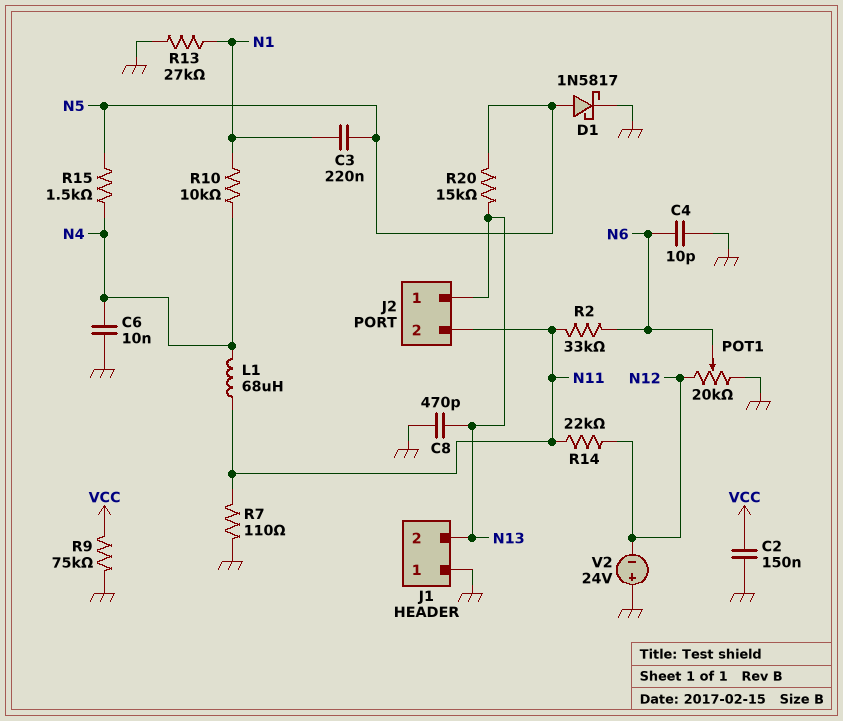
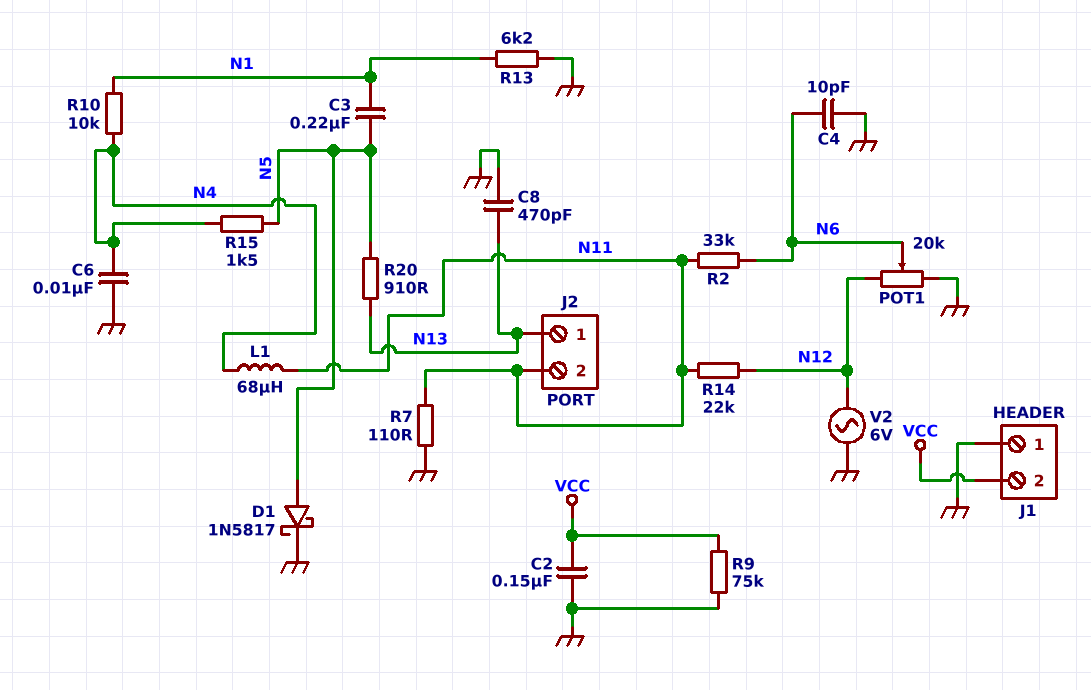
J1 pin 2: N13 -> VCC
R13: 27k (GND, N1) -> 6.2k (GND, N1)
R20: 15k (N5, N13) -> 910 (N5, N13)
V2: 24V (plus GND, minus N12) -> AC 6V (GND, N12)

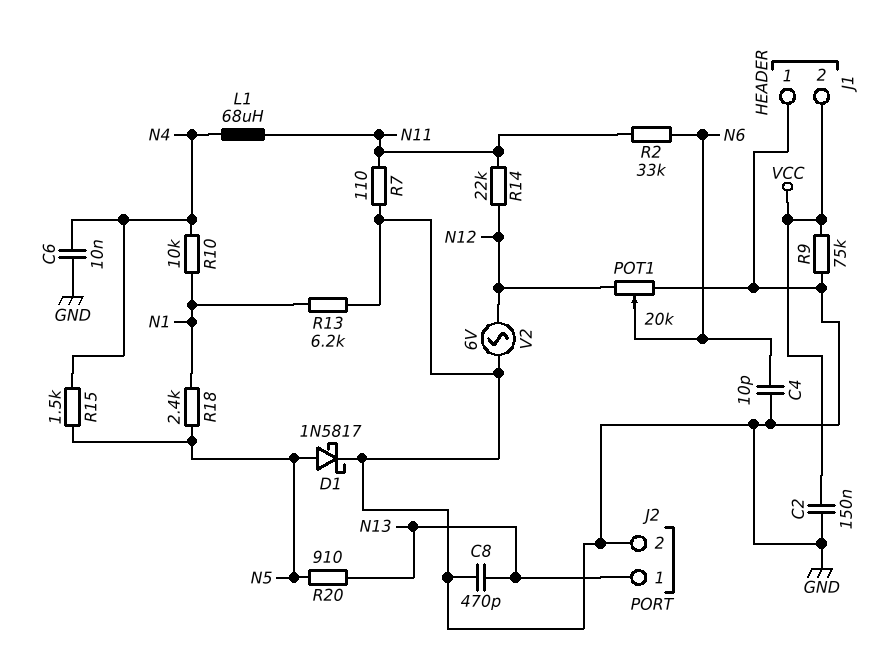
C3: 220nF (N1, N5) -> none
J2 pin 2: N11 -> GND
R18: none -> 2.4k (N1, N5)

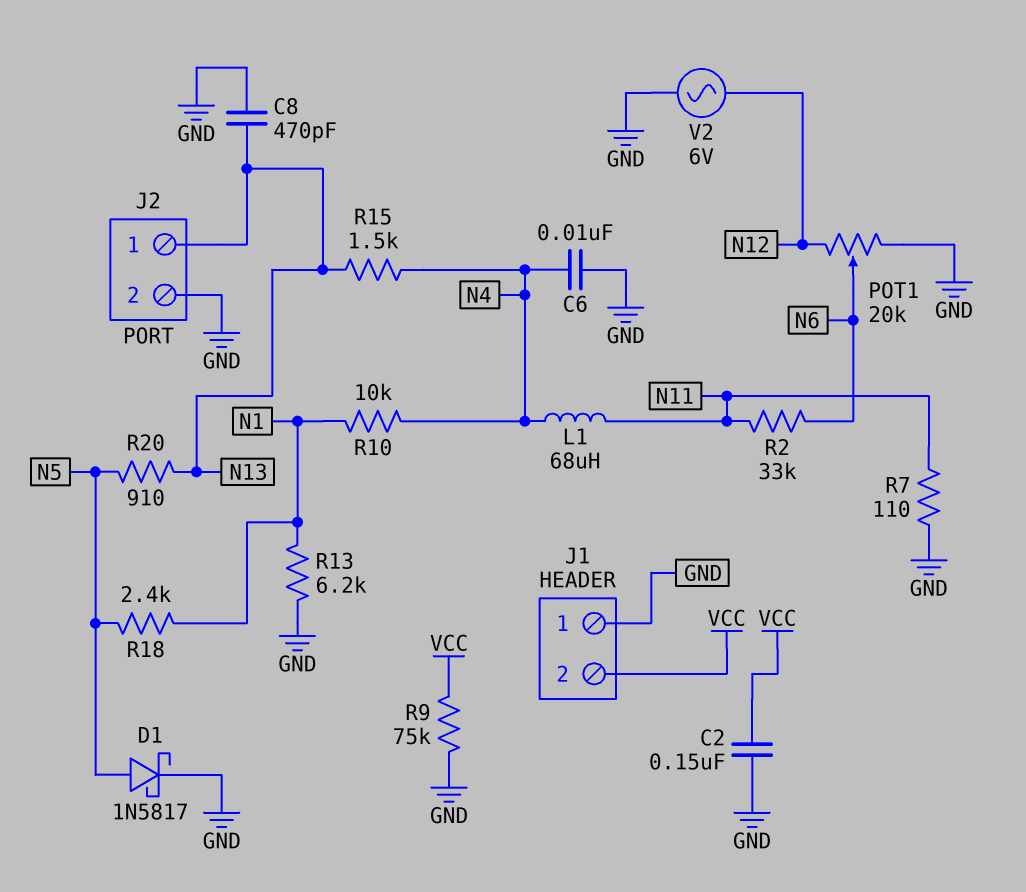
C4: 10pF (GND, N6) -> none
R14: 22k (N11, N12) -> none
R15: 1.5k (N4, N5) -> 1.5k (N4, N13)

